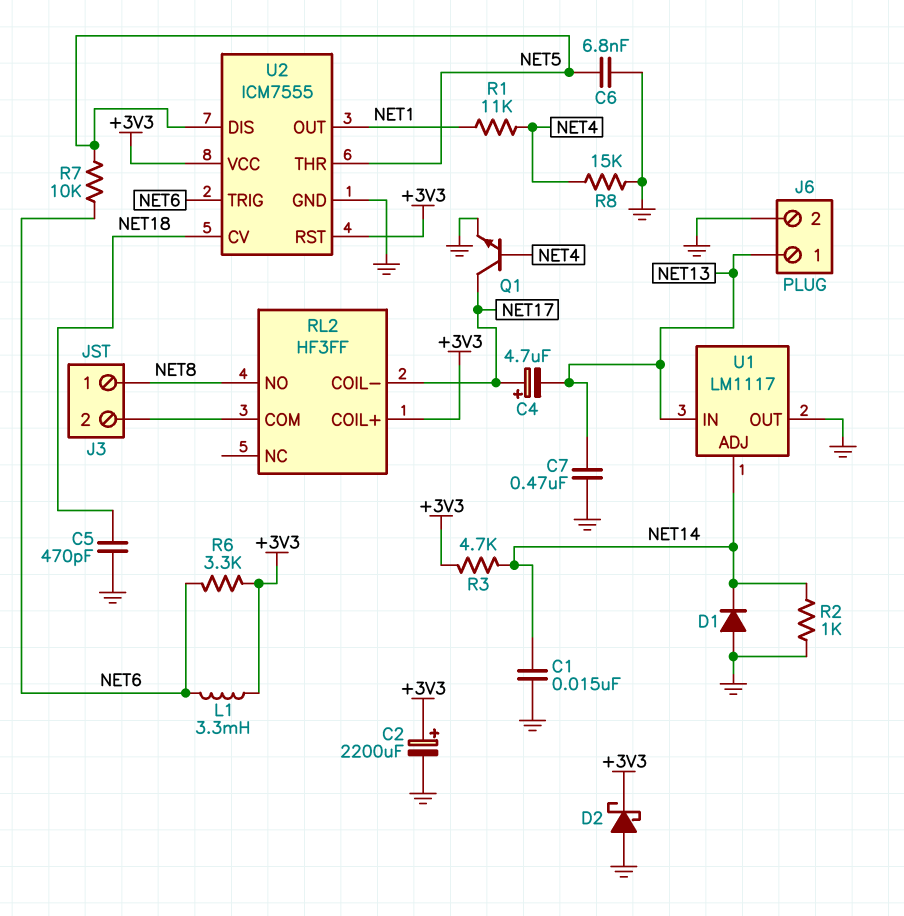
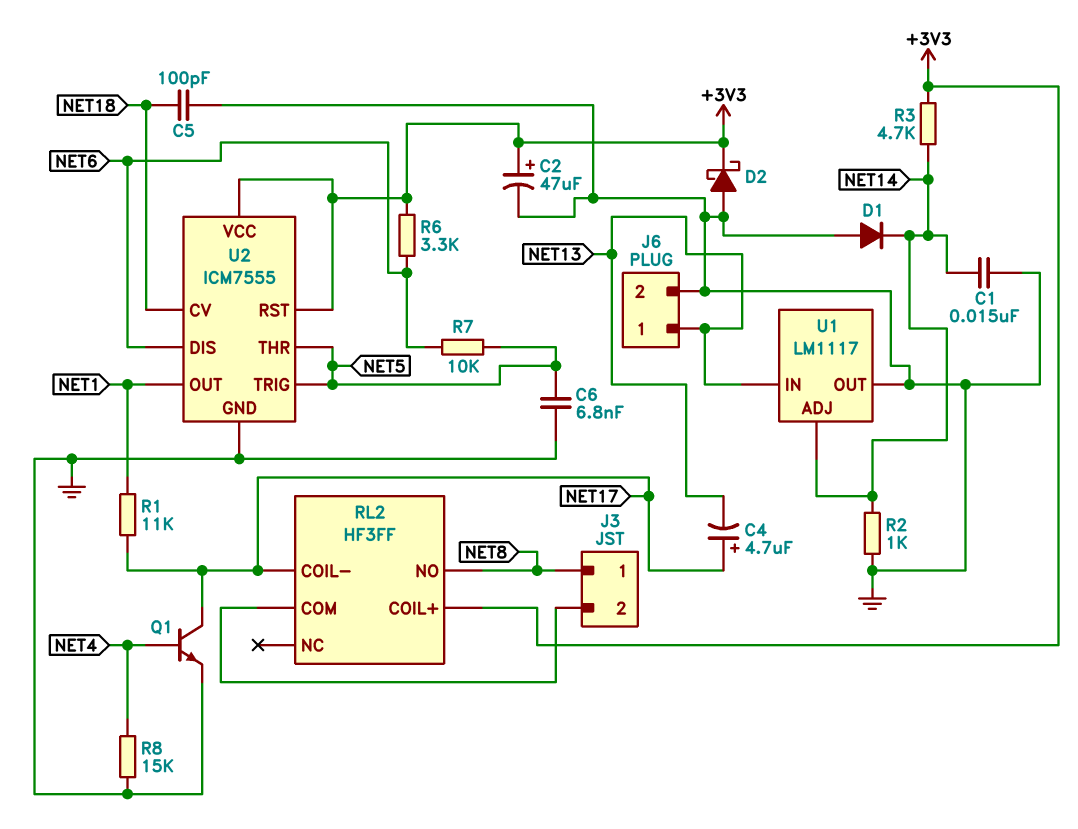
C2: 2200uF (plus +3V3, minus GND) -> 47uF (plus +3V3, minus GND)
C5: 470pF (GND, NET18) -> 100pF (GND, NET18)
C7: 470nF (GND, NET13) -> none
L1: 3.3mH (+3V3, NET6) -> none
R1: 11k (NET1, NET4) -> 11k (NET1, NET17)
U2 pin DIS: NET5 -> NET6
U2 pin TRIG: NET6 -> NET5

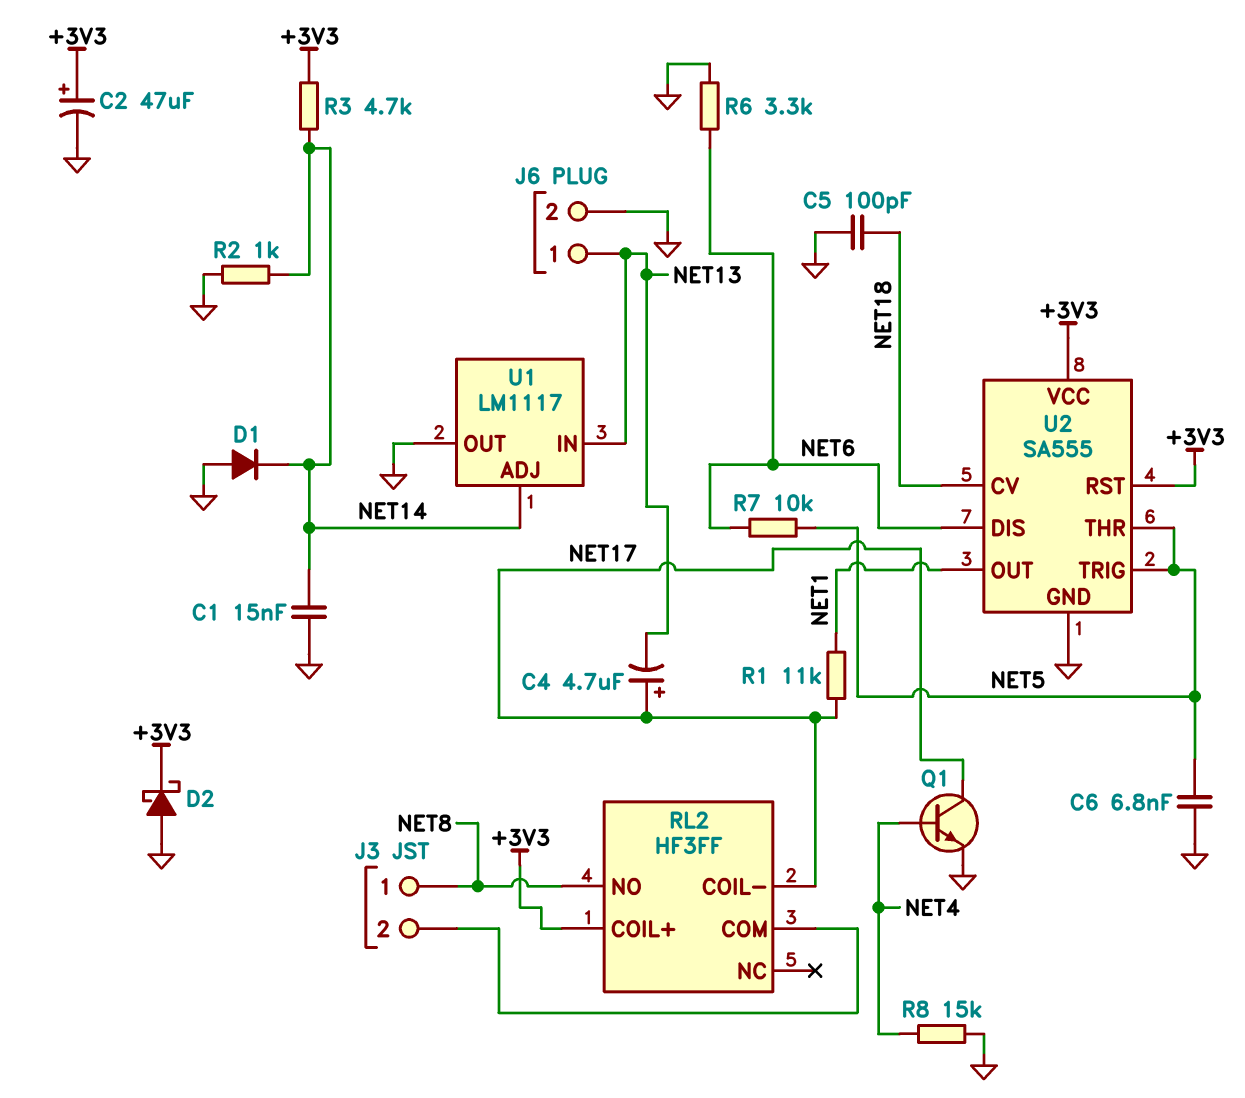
R6: 3.3k (+3V3, NET6) -> 3.3k (GND, NET6)
U2: ICM7555 -> SA555

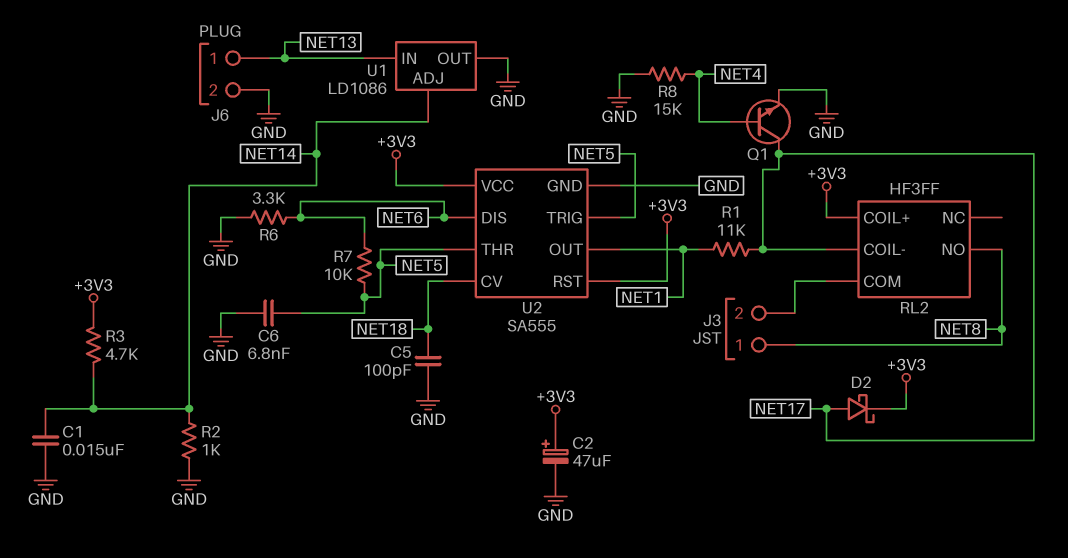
C4: 4.7uF (plus NET17, minus NET13) -> none
D1: diode (A GND, K NET14) -> none
D2: schottky (A GND, K +3V3) -> schottky (A NET17, K +3V3)
U1: LM1117 -> LD1086

